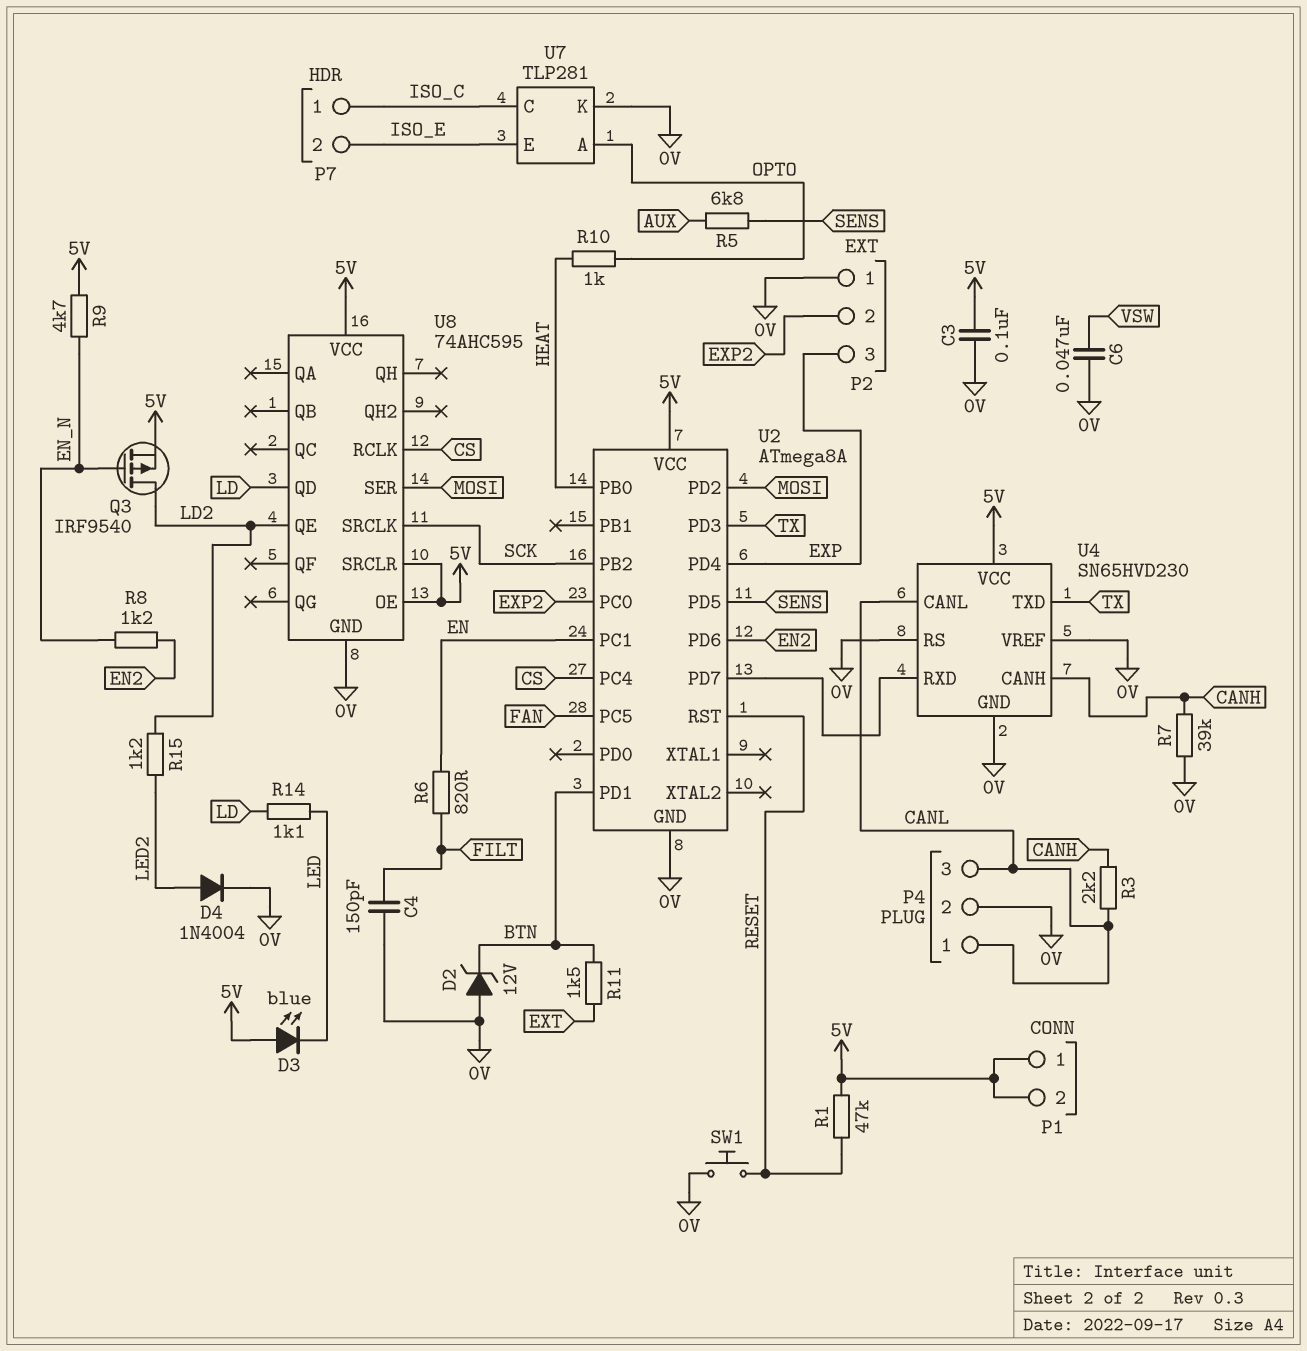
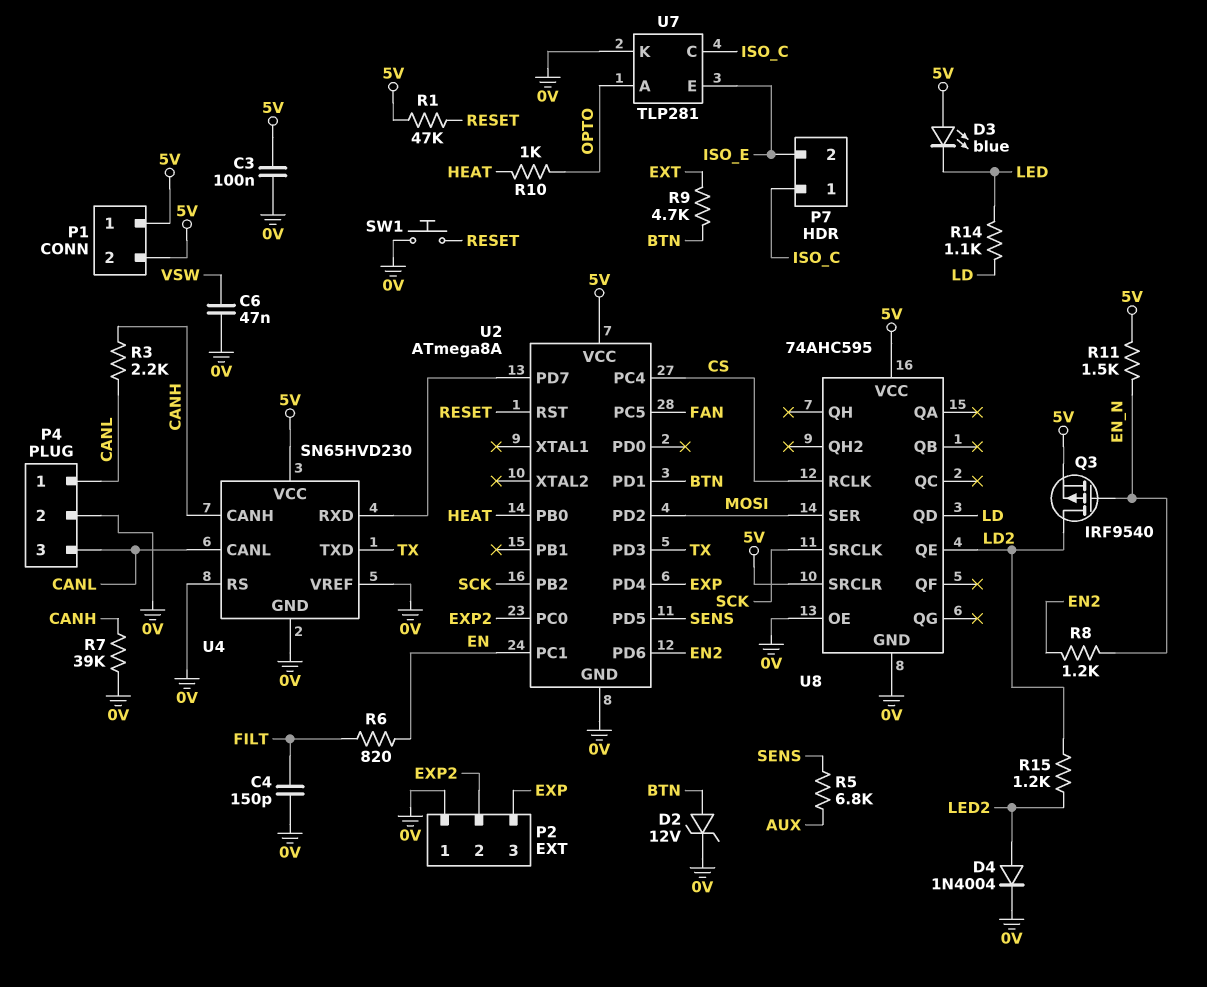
D2: zener 12V (A 0V, K BTN) -> zener 12V (A BTN, K 0V)
R9: 4.7k (5V, EN_N) -> 4.7k (BTN, EXT)
R11: 1.5k (BTN, EXT) -> 1.5k (5V, EN_N)
U8 pin OE: 5V -> 0V

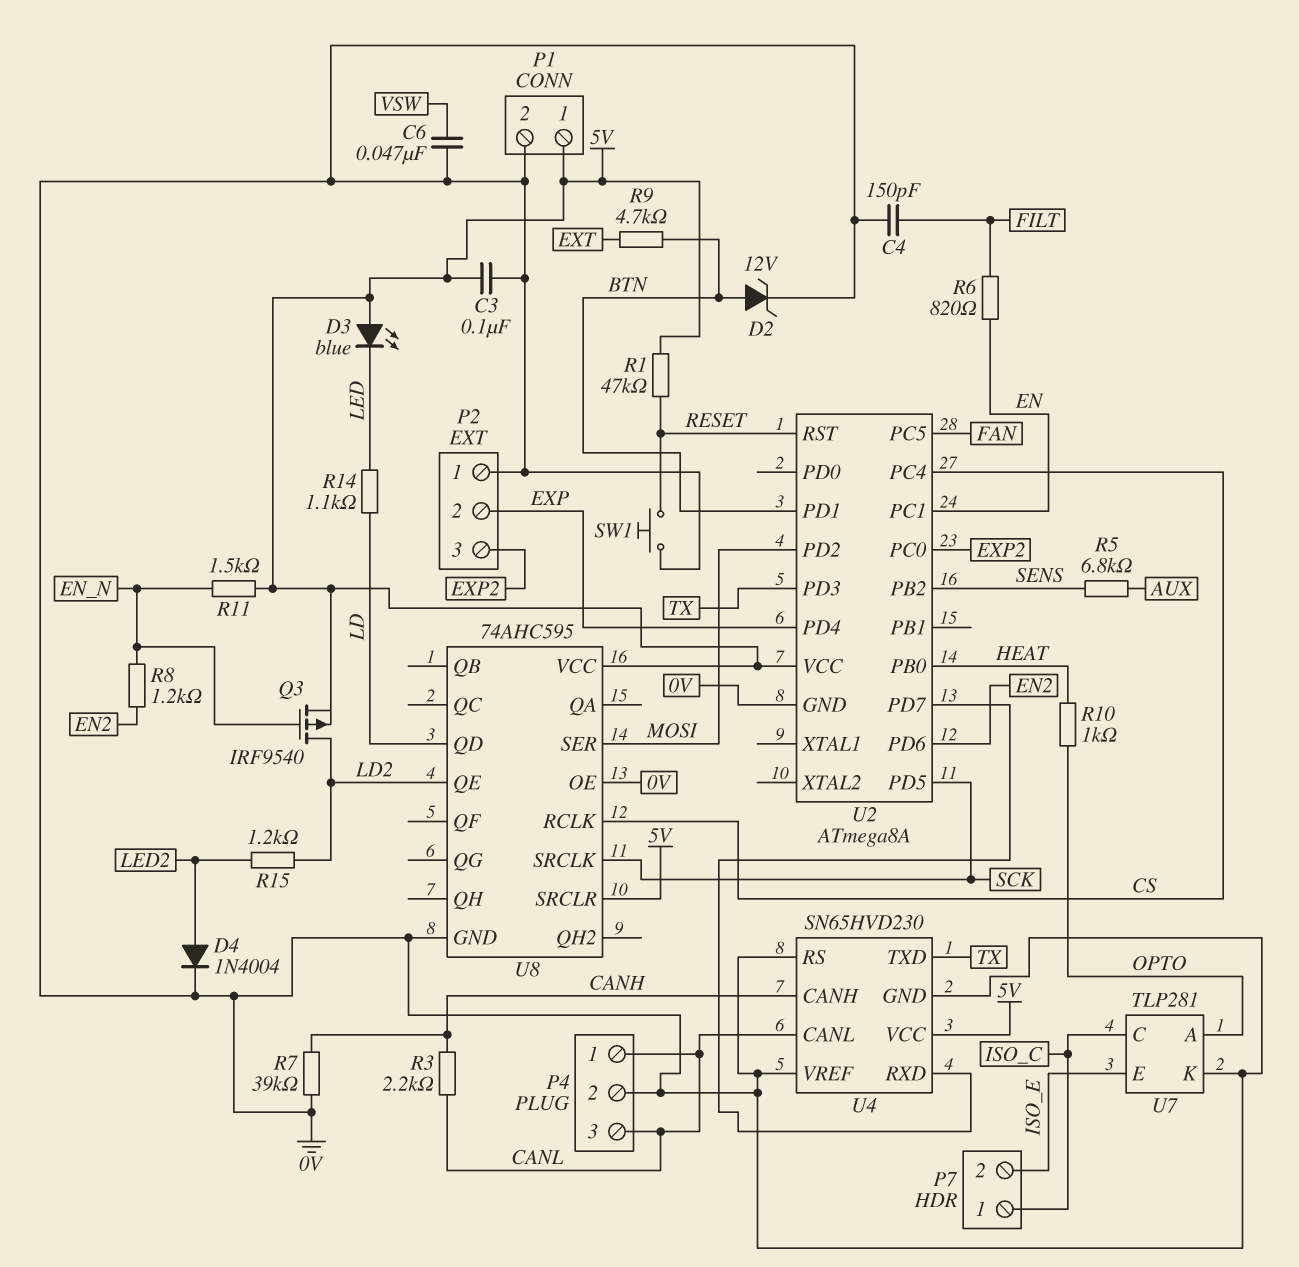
P1 pin 2: 5V -> 0V
P2 pin 2: EXP2 -> EXP
P2 pin 3: EXP -> EXP2
U2 pin PB2: SCK -> SENS
U2 pin PD5: SENS -> SCK

